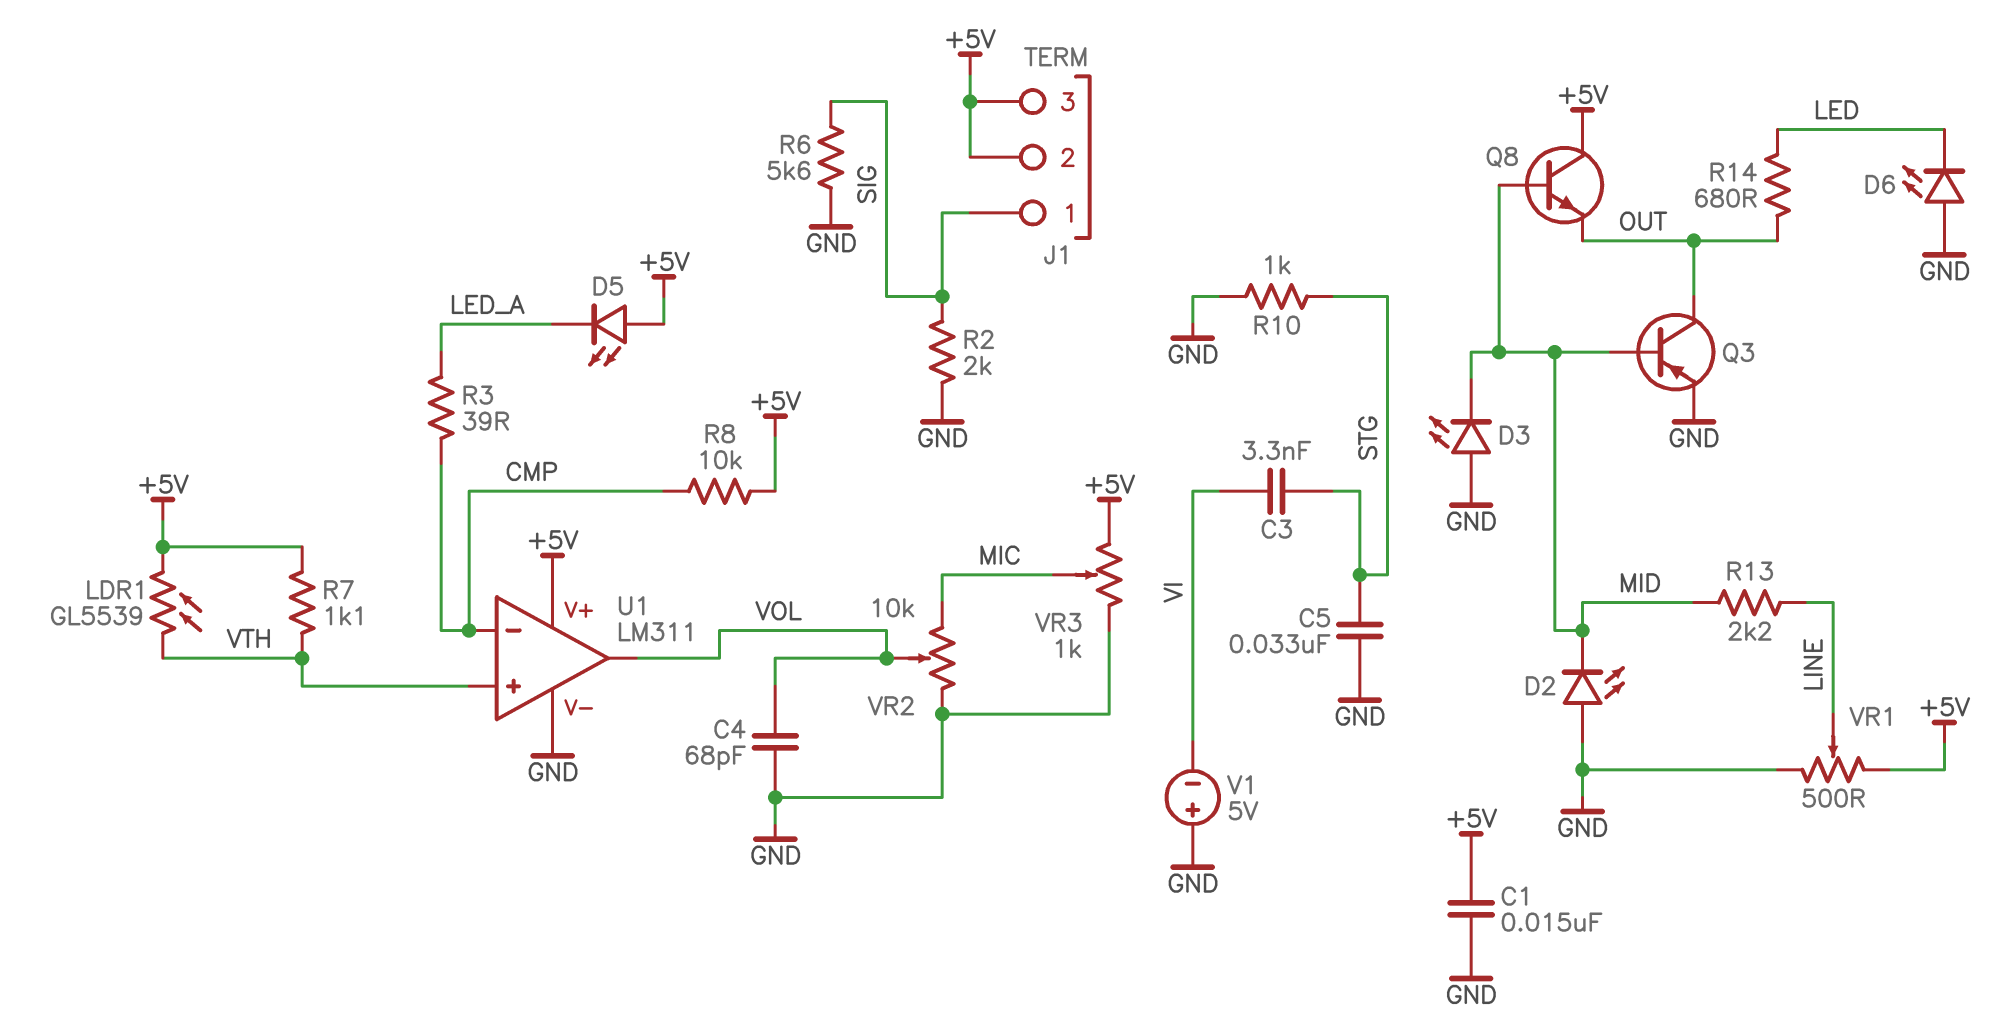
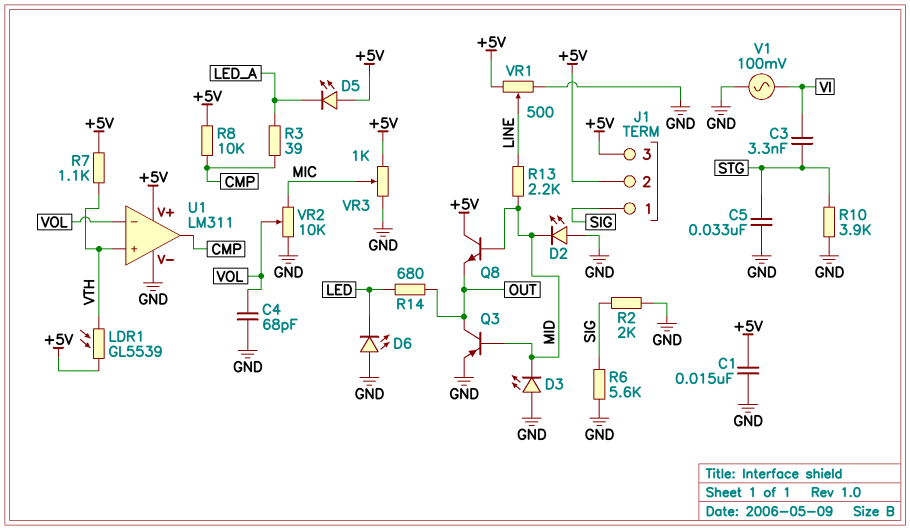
R10: 1k (GND, STG) -> 3.9k (GND, STG)
U1 pin in-: CMP -> VOL
U1 pin out: VOL -> CMP
V1: 5V (plus GND, minus VI) -> AC 100mV (GND, VI)

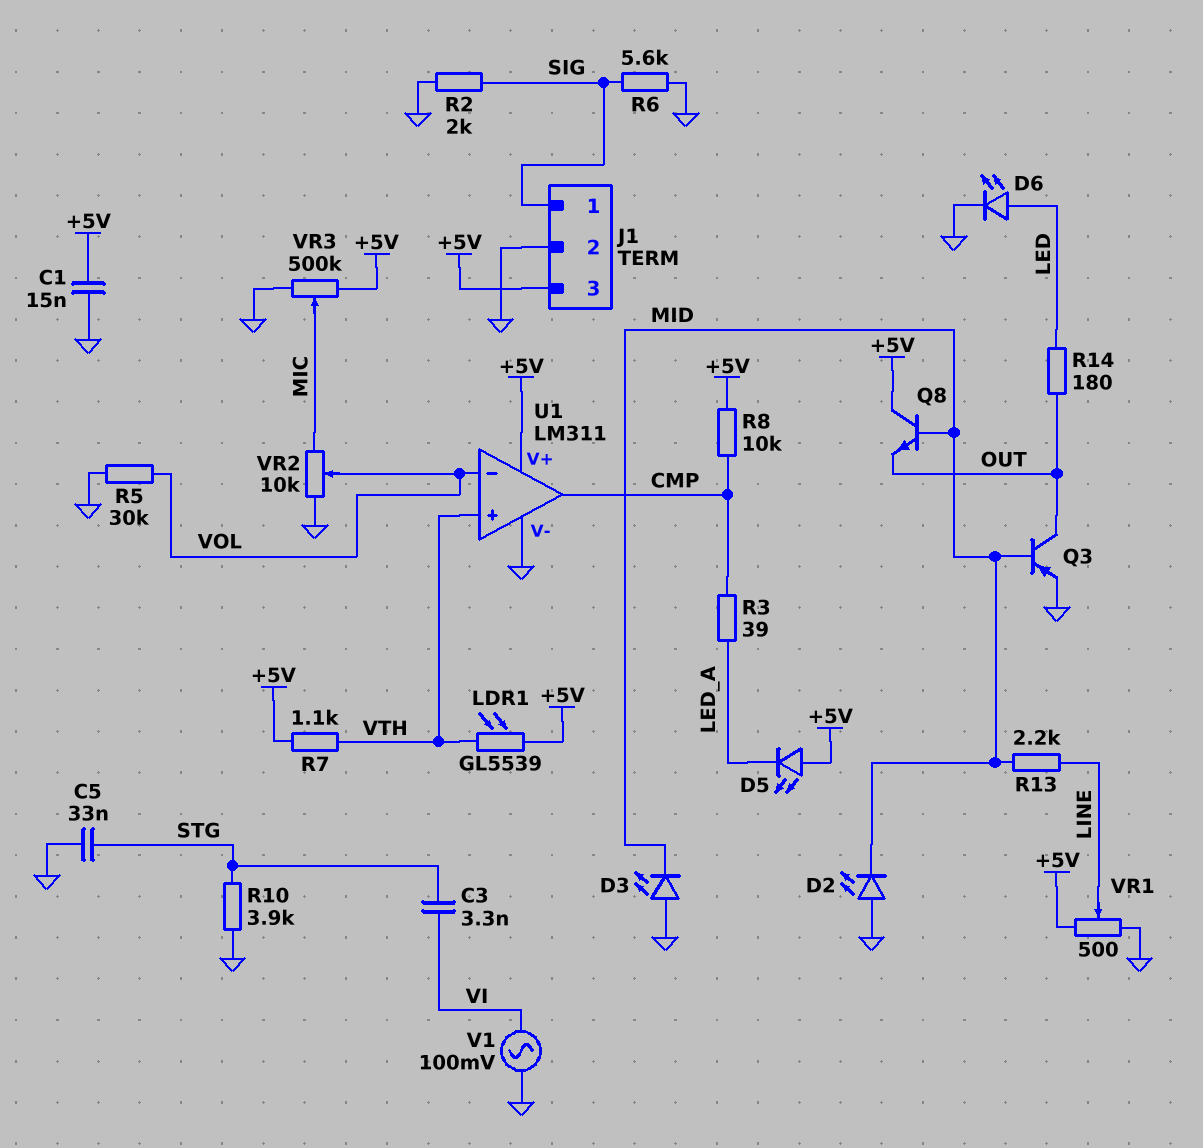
C4: 68pF (GND, VOL) -> none
D6: LED (A GND, K LED) -> LED (A LED, K GND)
J1 pin 2: +5V -> GND
R5: none -> 30k (GND, VOL)
R14: 680 (LED, OUT) -> 180 (LED, OUT)
VR3: 1k (+5V, GND, wiper MIC) -> 500k (+5V, GND, wiper MIC)

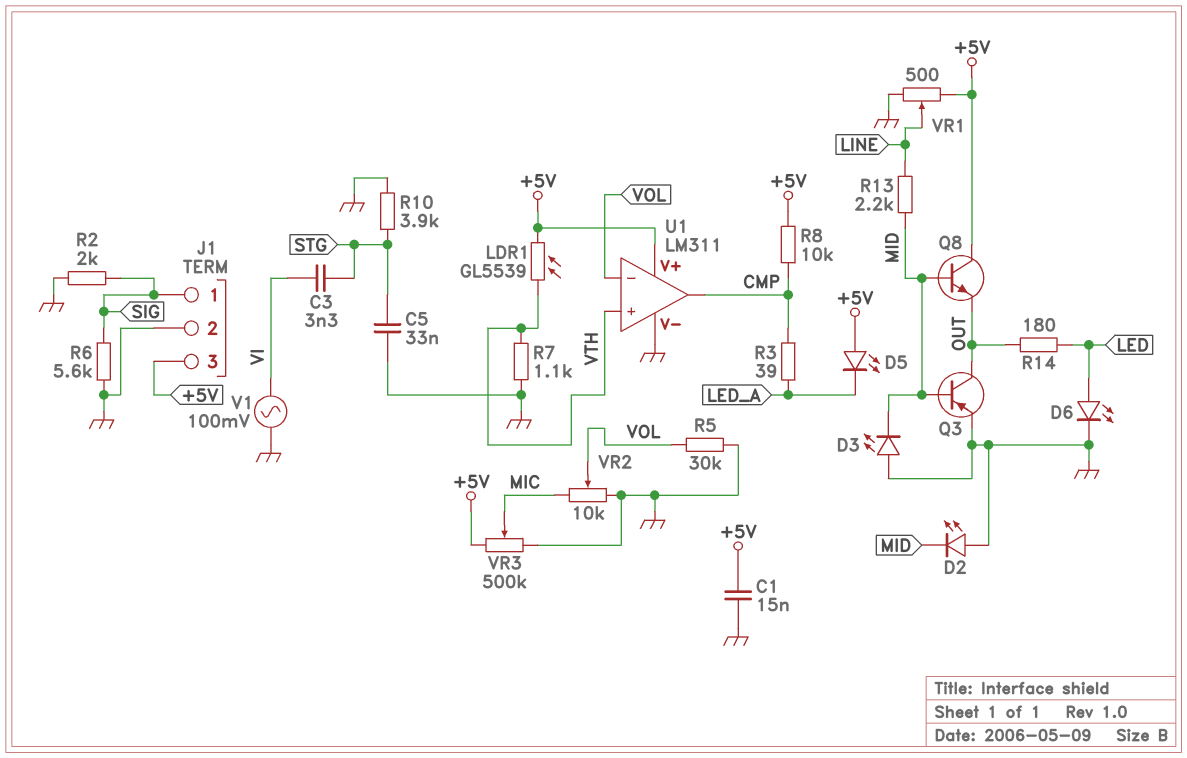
R7: 1.1k (+5V, VTH) -> 1.1k (GND, VTH)

